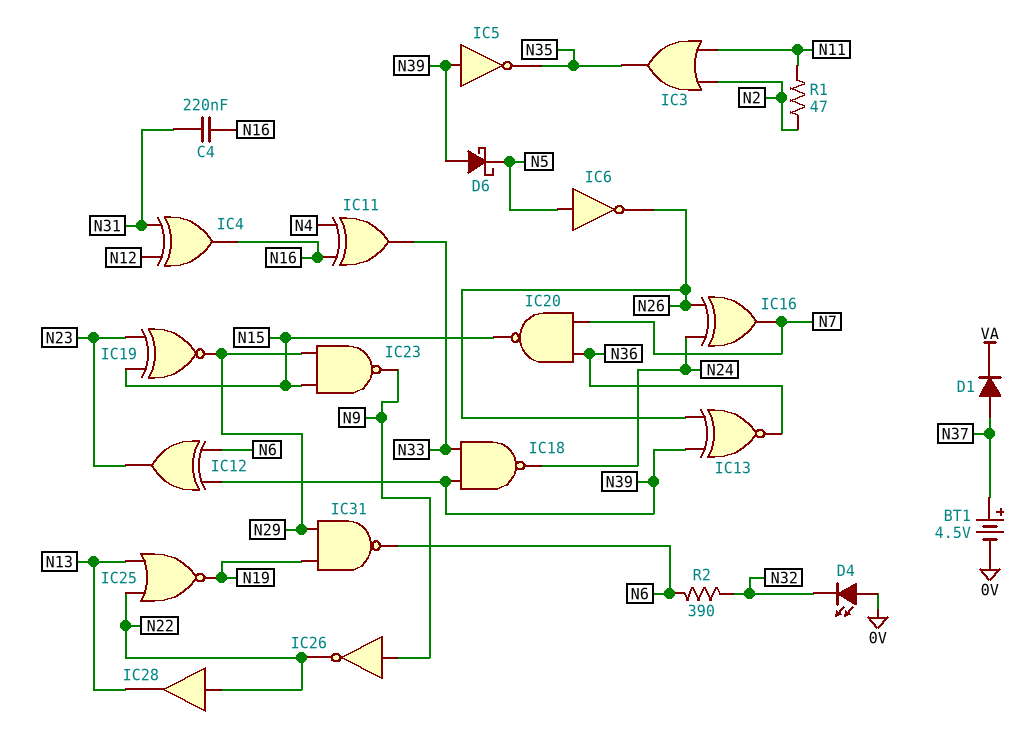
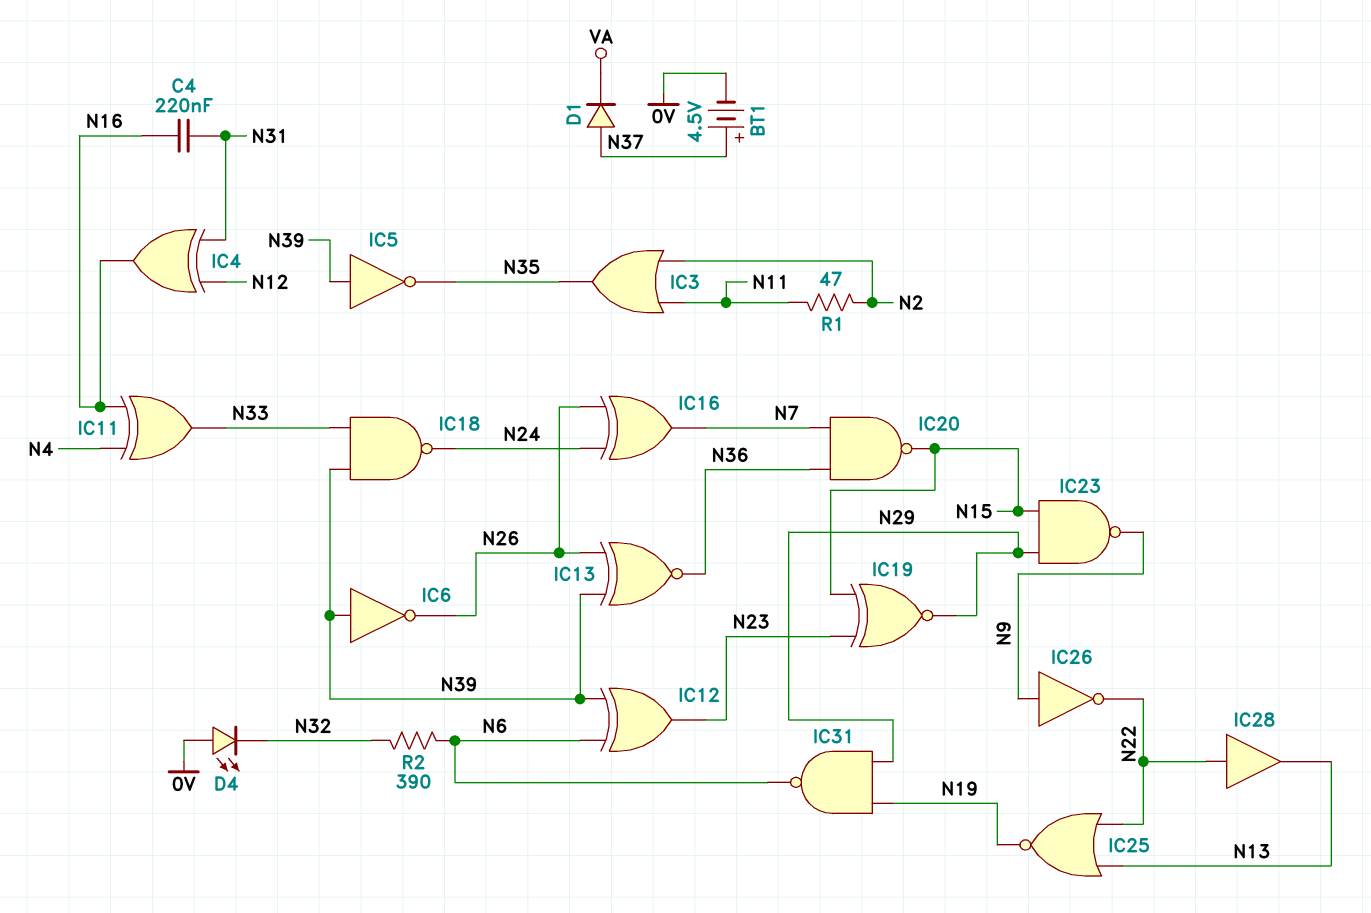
D6: schottky (A N39, K N5) -> none
IC6: NOT (in N5, out N26) -> NOT (in N39, out N26)

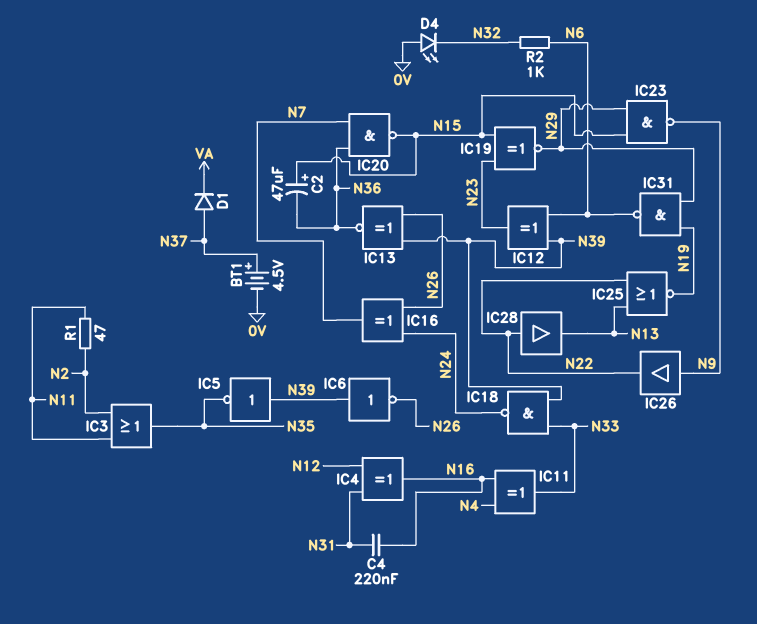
C2: none -> 47uF (plus N15, minus N36)
IC26: NOT (in N9, out N22) -> buffer (in N9, out N22)
R2: 390 (N6, N32) -> 1k (N6, N32)

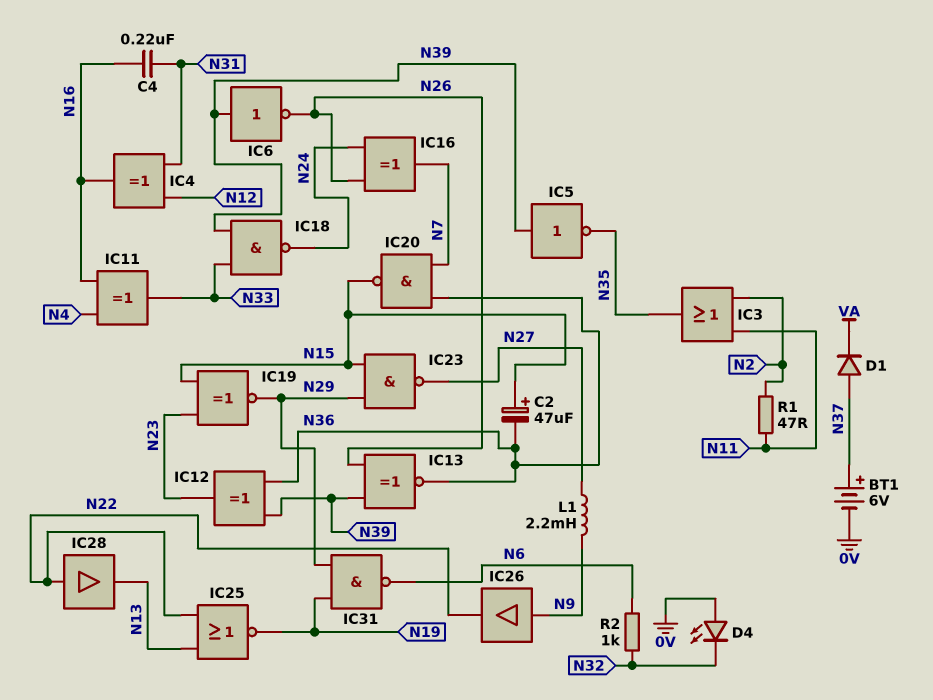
BT1: 4.5V (plus N37, minus 0V) -> 6V (plus N37, minus 0V)
IC12: XOR (in N6, in N39, out N23) -> XOR (in N36, in N39, out N23)
IC23: NAND (in N15, in N29, out N9) -> NAND (in N15, in N29, out N27)
L1: none -> 2.2mH (N9, N27)

